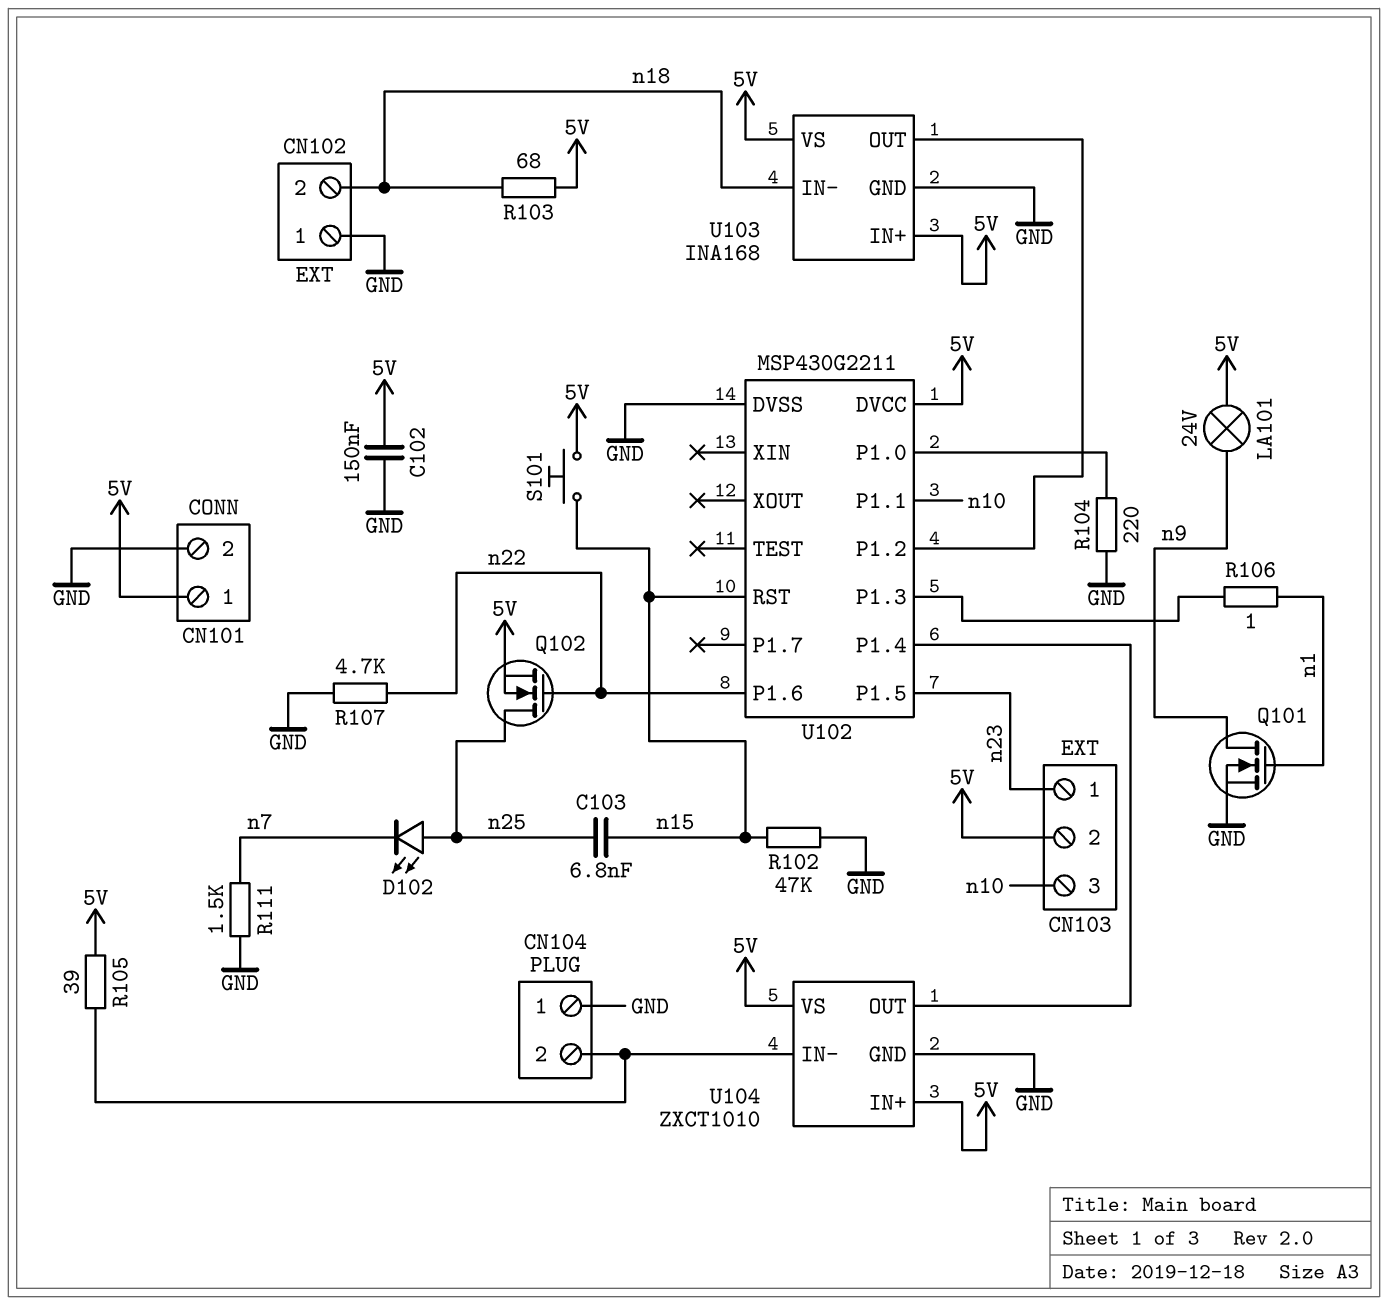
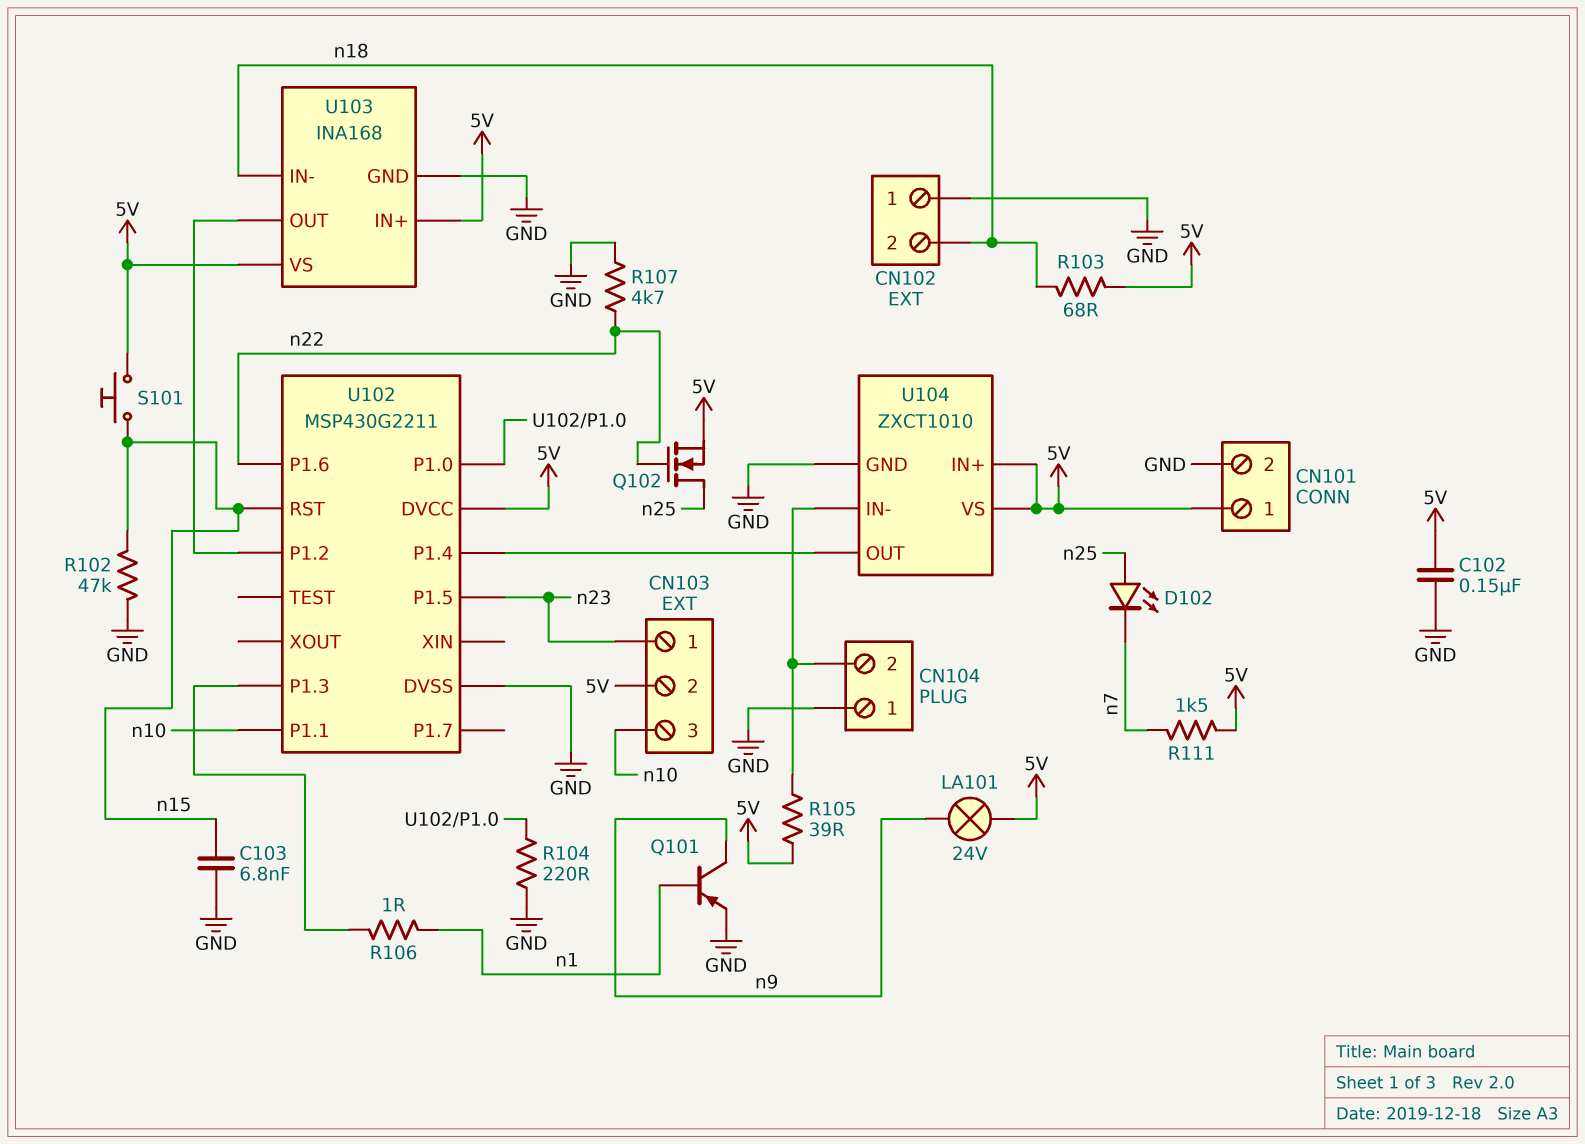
C103: 6.8nF (n15, n25) -> 6.8nF (GND, n15)
Q101: NMOS (G n1, D n9, S GND) -> PNP (B n1, C n9, E GND)
R111: 1.5k (GND, n7) -> 1.5k (5V, n7)

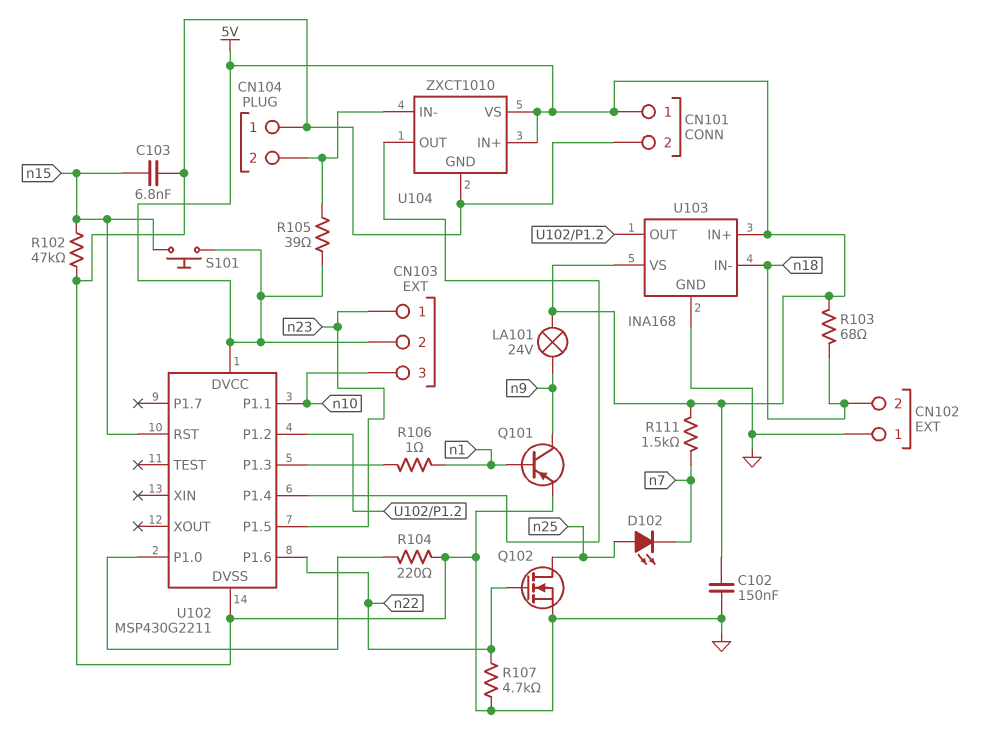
Q102: NMOS (G n22, D n25, S 5V) -> NMOS (G n22, D n25, S GND)

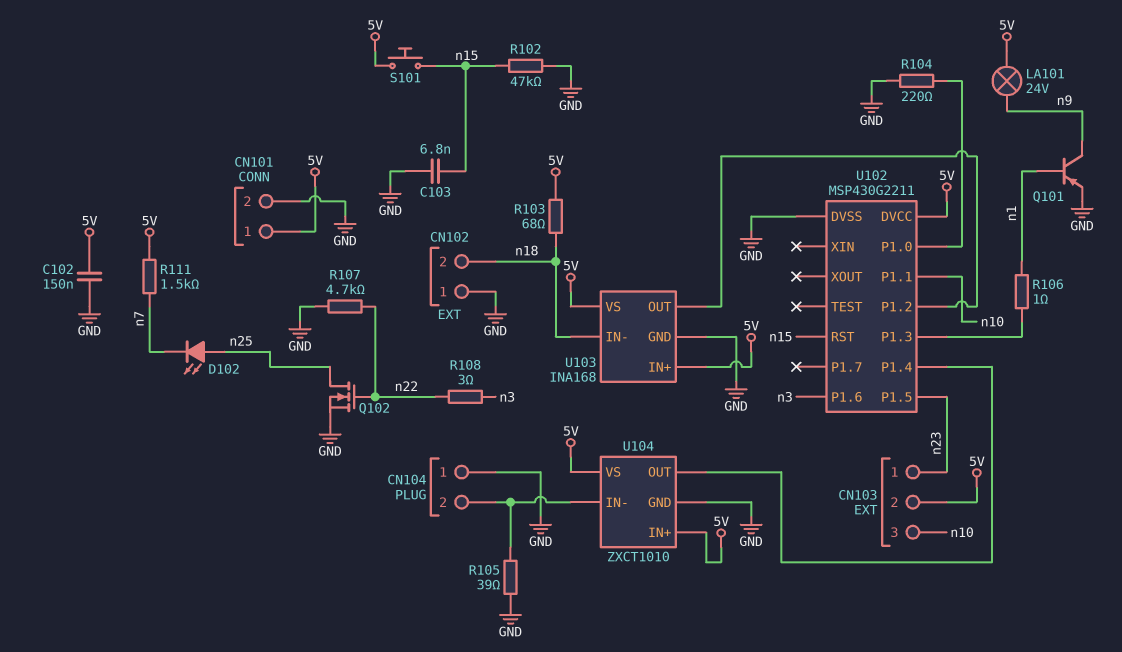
R105: 39 (5V, CN104/2) -> 39 (CN104/2, GND)
R108: none -> 3 (n3, n22)
U102 pin P1.6: n22 -> n3

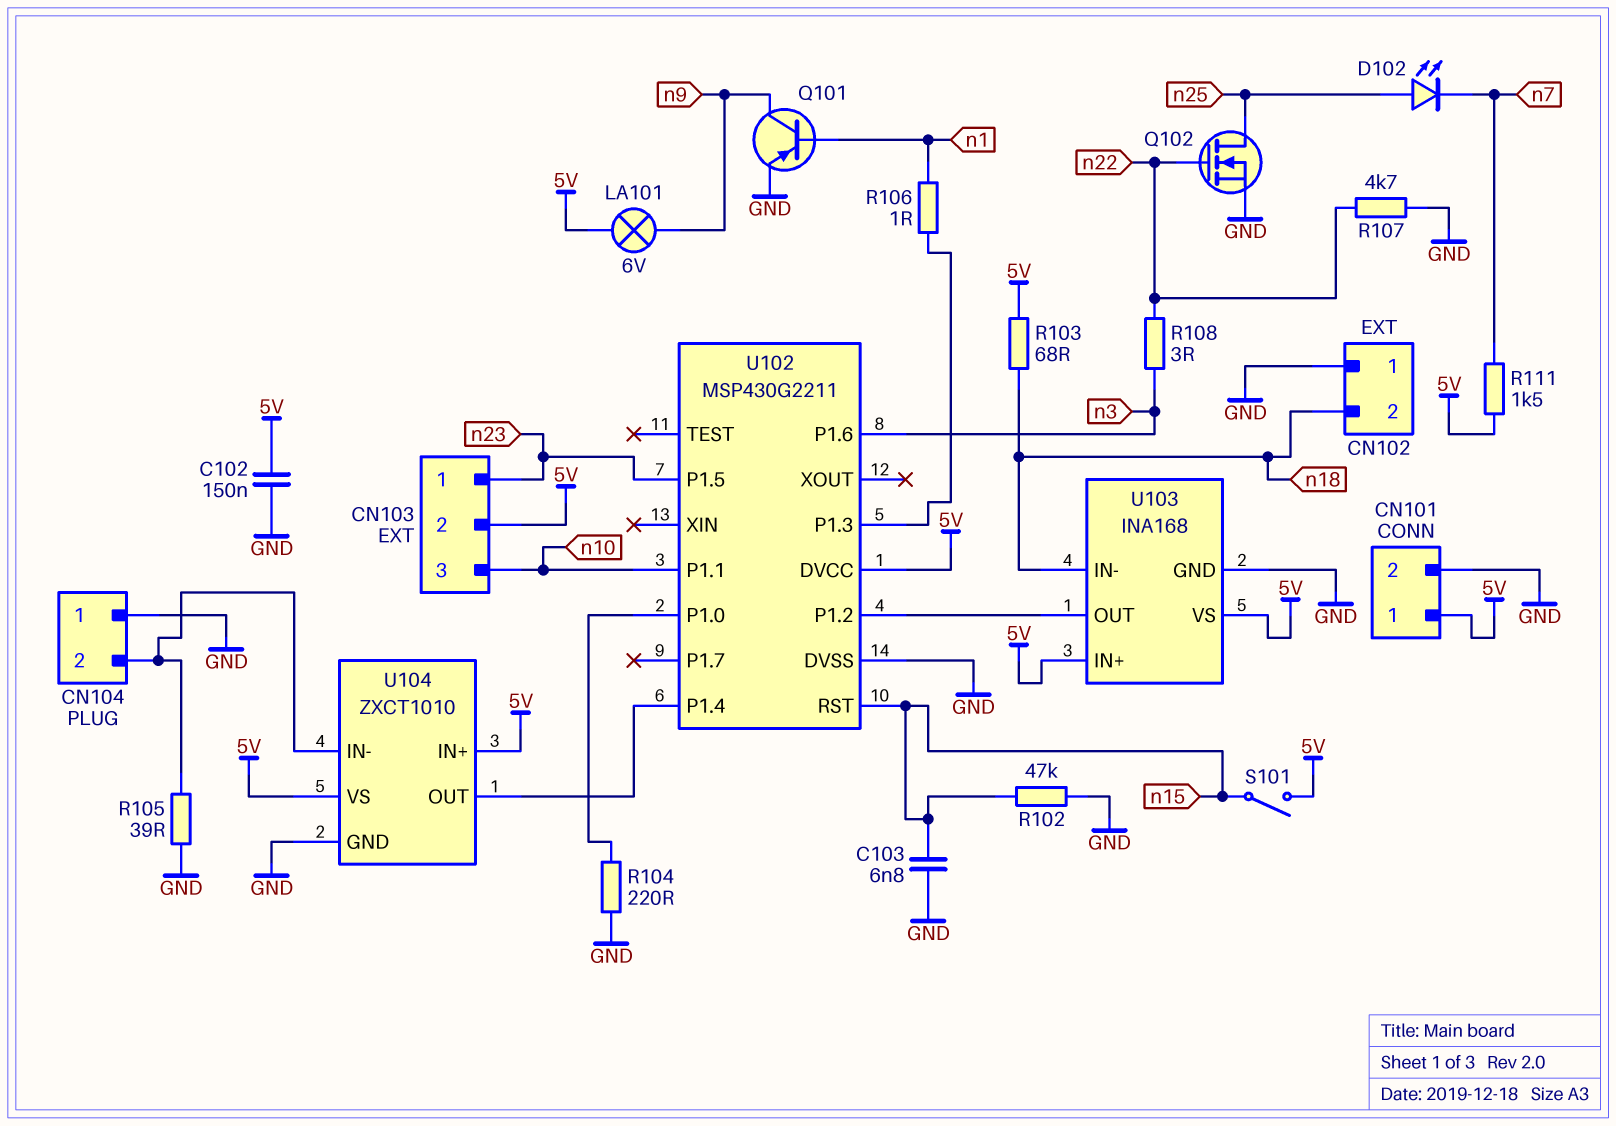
LA101: lamp 24V (5V, n9) -> lamp 6V (5V, n9)
S101: button (5V, n15) -> switch (5V, n15)

